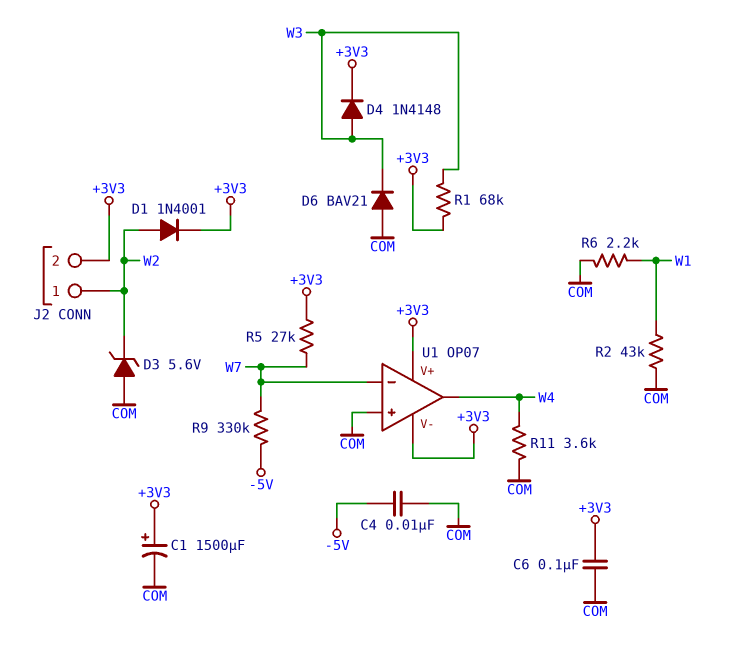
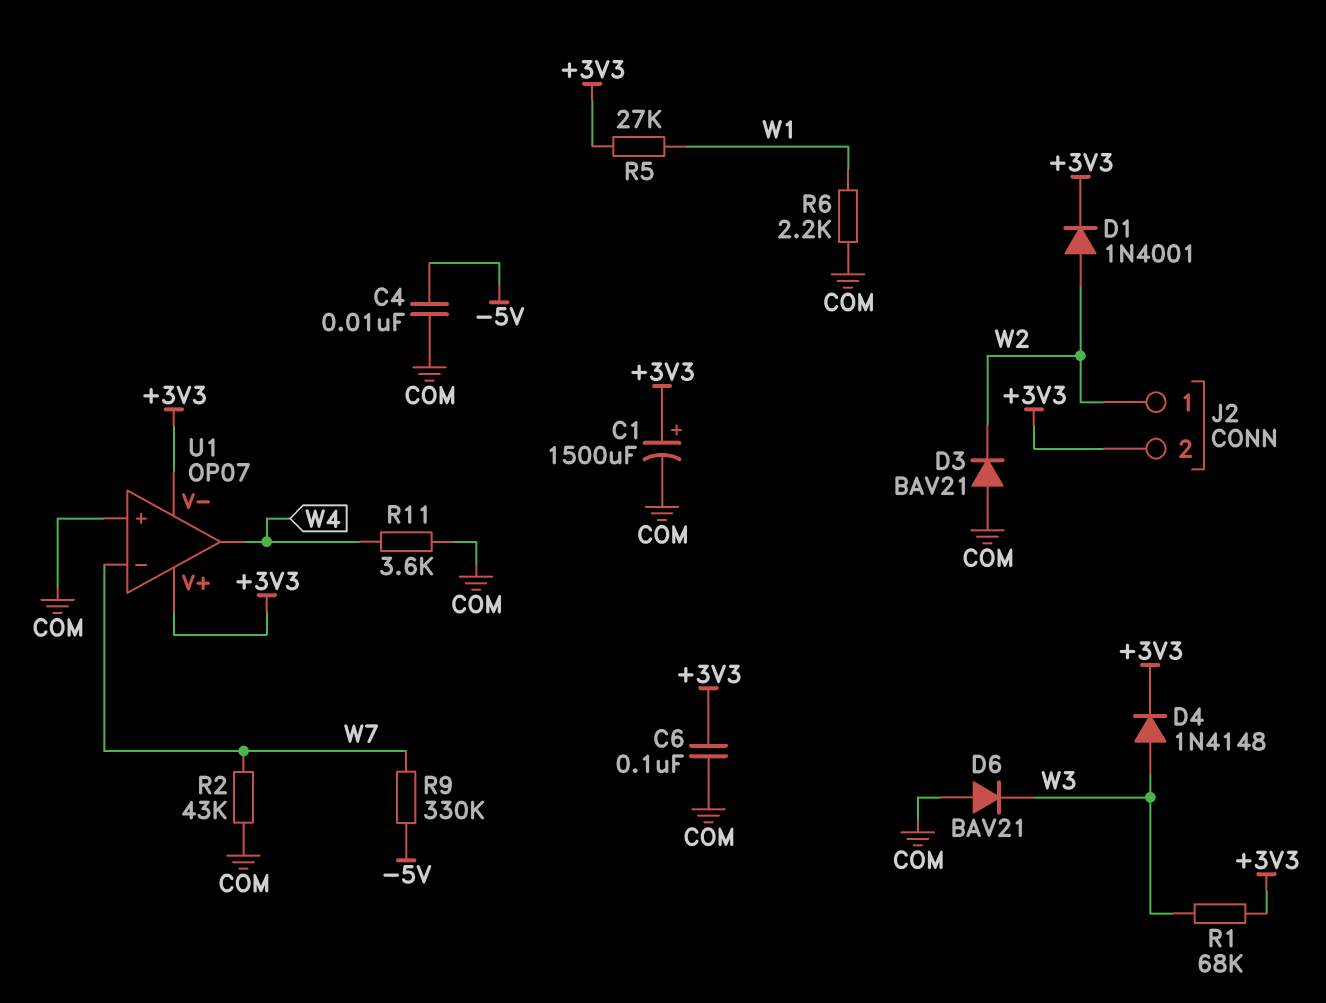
D3: zener 5.6V (A COM, K W2) -> diode BAV21 (A COM, K W2)
R2: 43k (COM, W1) -> 43k (COM, W7)
R5: 27k (+3V3, W7) -> 27k (+3V3, W1)

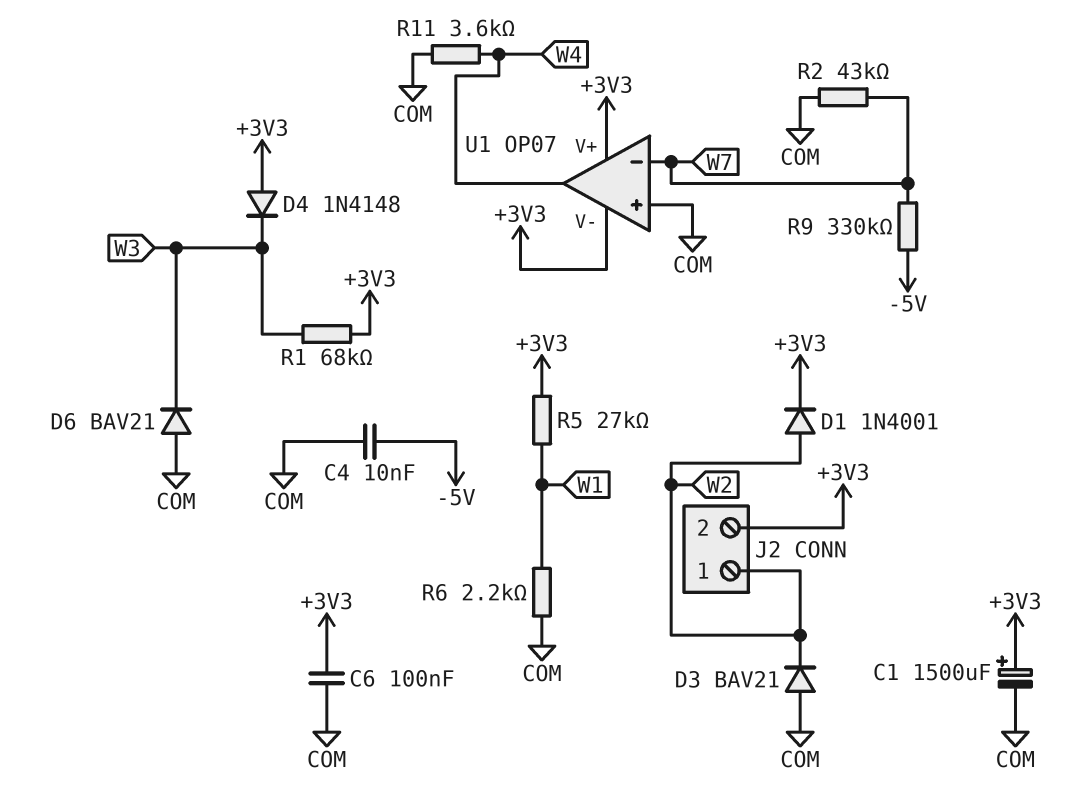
D4: diode 1N4148 (A W3, K +3V3) -> diode 1N4148 (A +3V3, K W3)

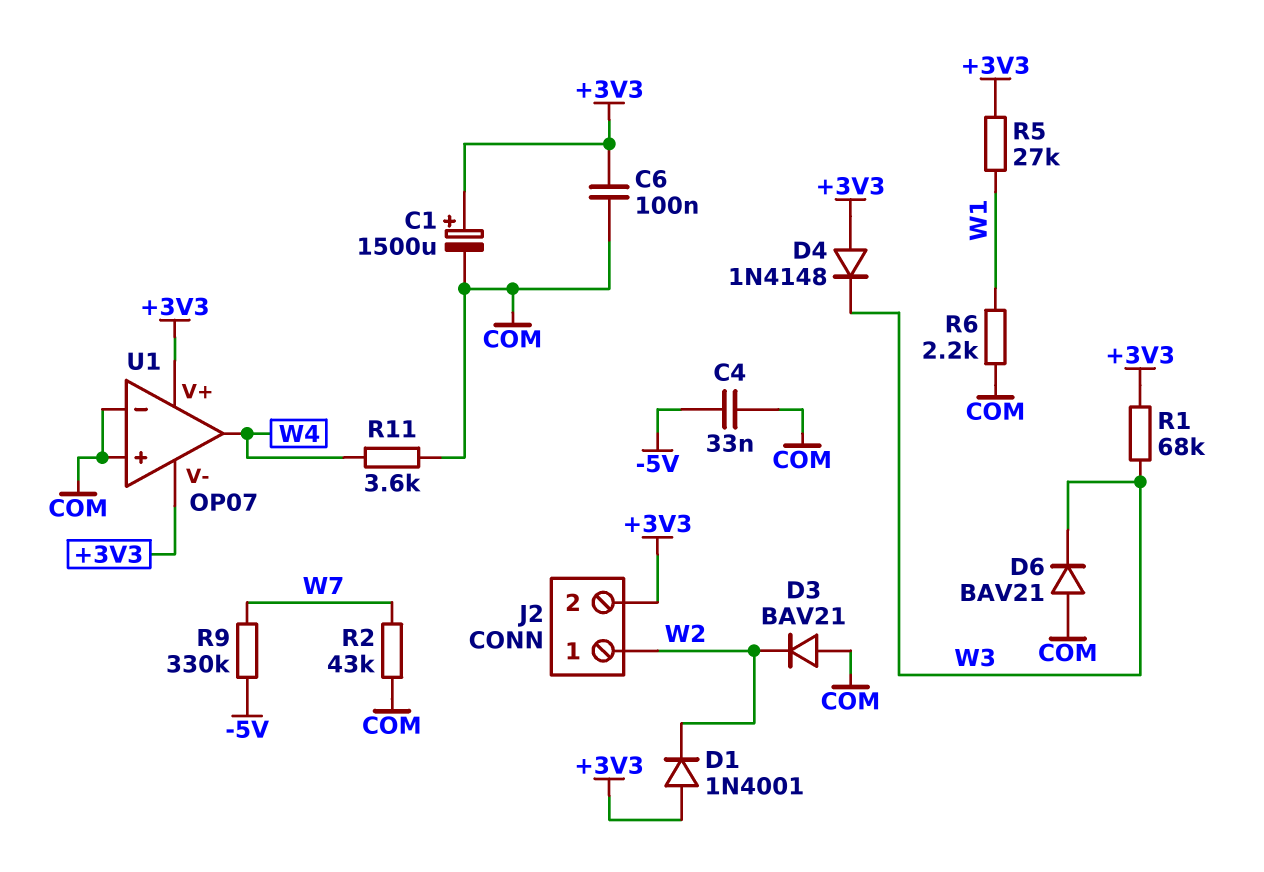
C4: 10nF (-5V, COM) -> 33nF (-5V, COM)
D1: diode 1N4001 (A W2, K +3V3) -> diode 1N4001 (A +3V3, K W2)
U1 pin in-: W7 -> COM

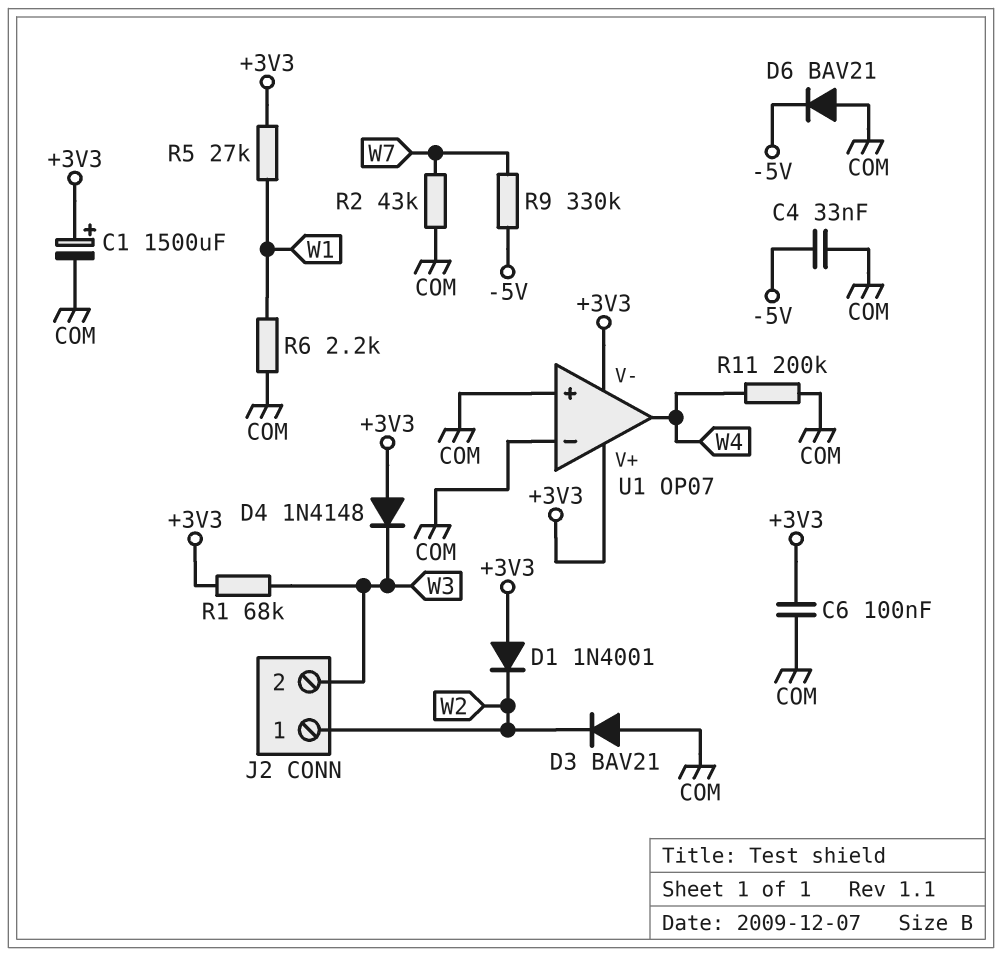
D6: diode BAV21 (A COM, K W3) -> diode BAV21 (A COM, K -5V)
J2 pin 2: +3V3 -> W3
R11: 3.6k (COM, W4) -> 200k (COM, W4)

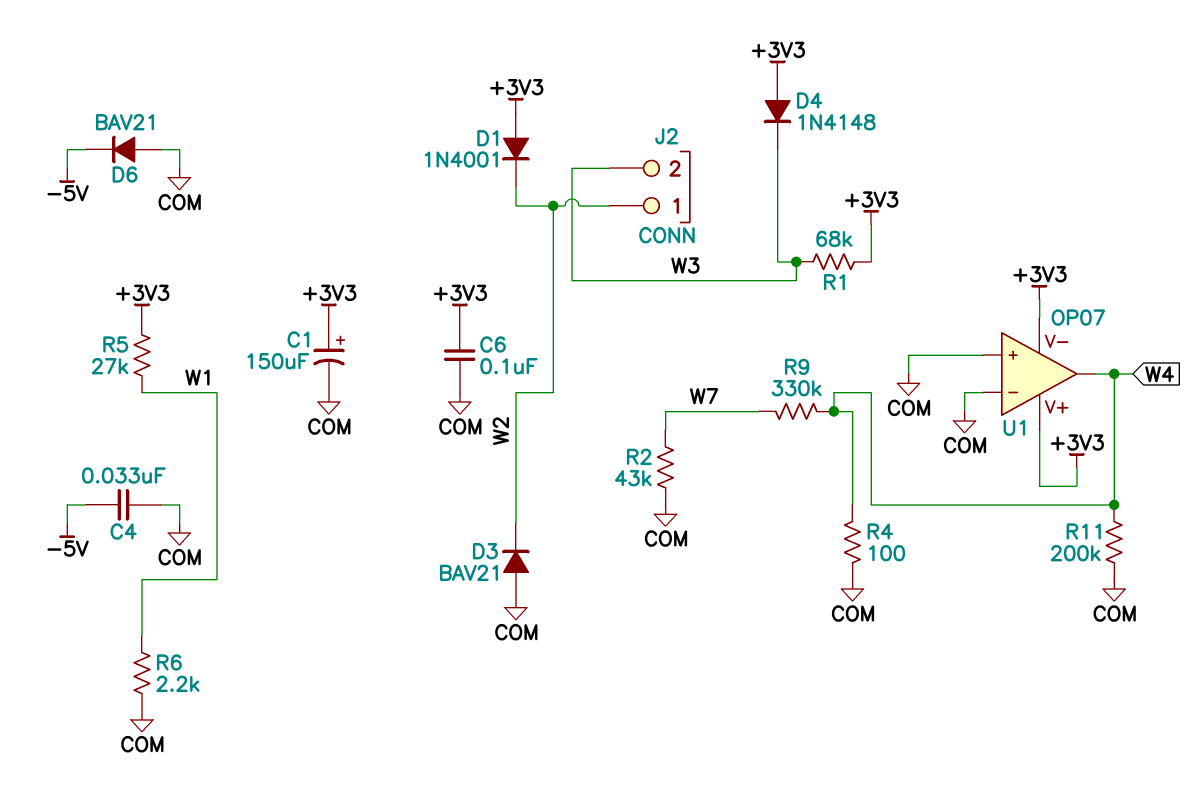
C1: 1500uF (plus +3V3, minus COM) -> 150uF (plus +3V3, minus COM)
R4: none -> 100 (COM, W4)
R9: 330k (-5V, W7) -> 330k (W4, W7)

